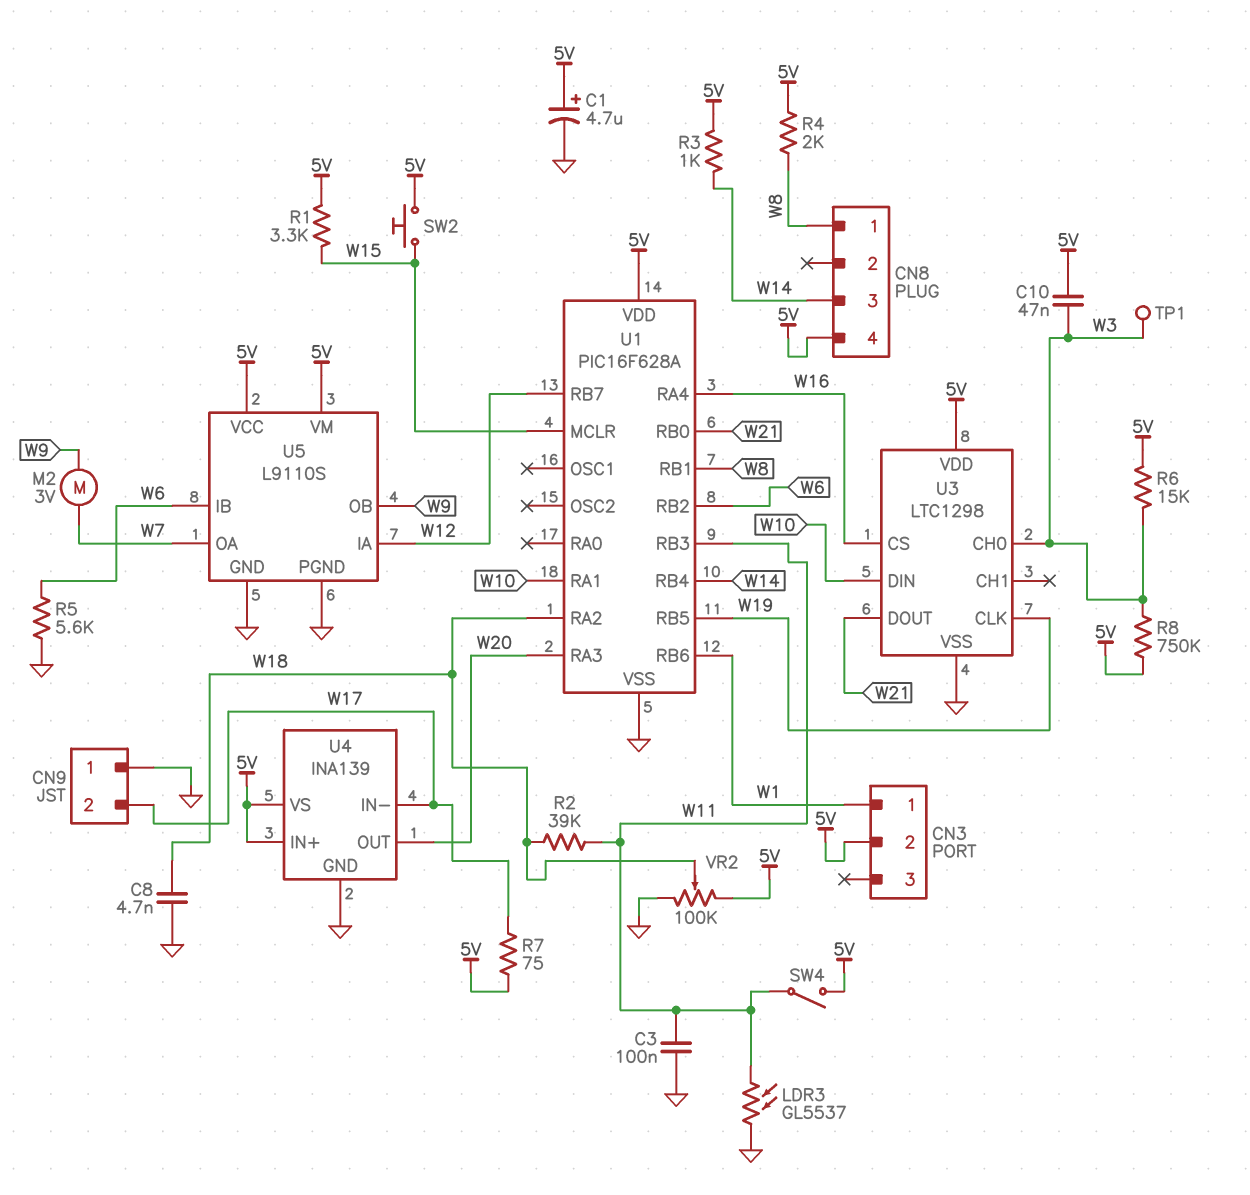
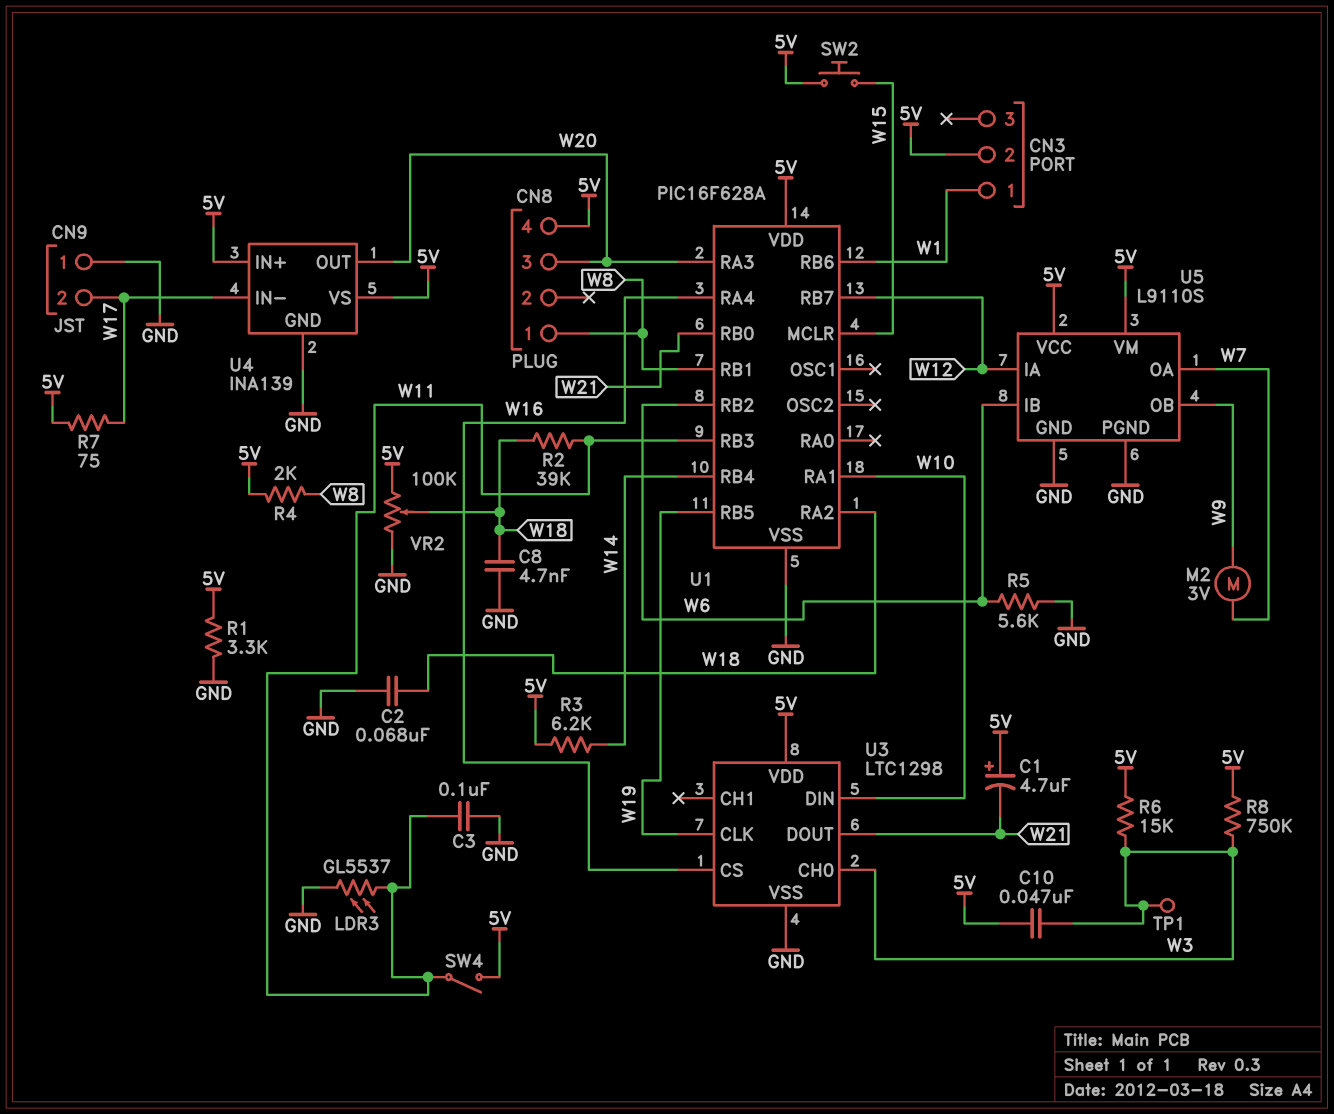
C1: 4.7uF (plus 5V, minus GND) -> 4.7uF (plus 5V, minus W21)
C2: none -> 68nF (GND, W18)
CN8 pin 3: W14 -> W20
R1: 3.3k (5V, W15) -> 3.3k (5V, GND)
R3: 1k (5V, W14) -> 6.2k (5V, W14)

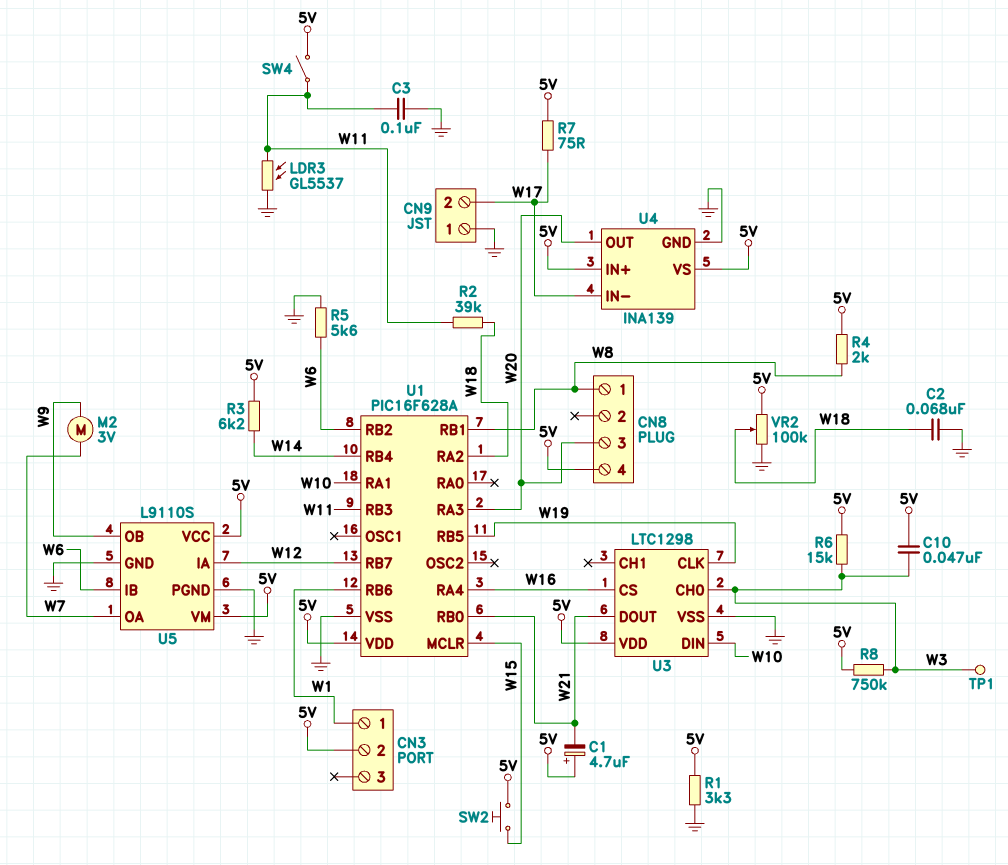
C8: 4.7nF (GND, W18) -> none

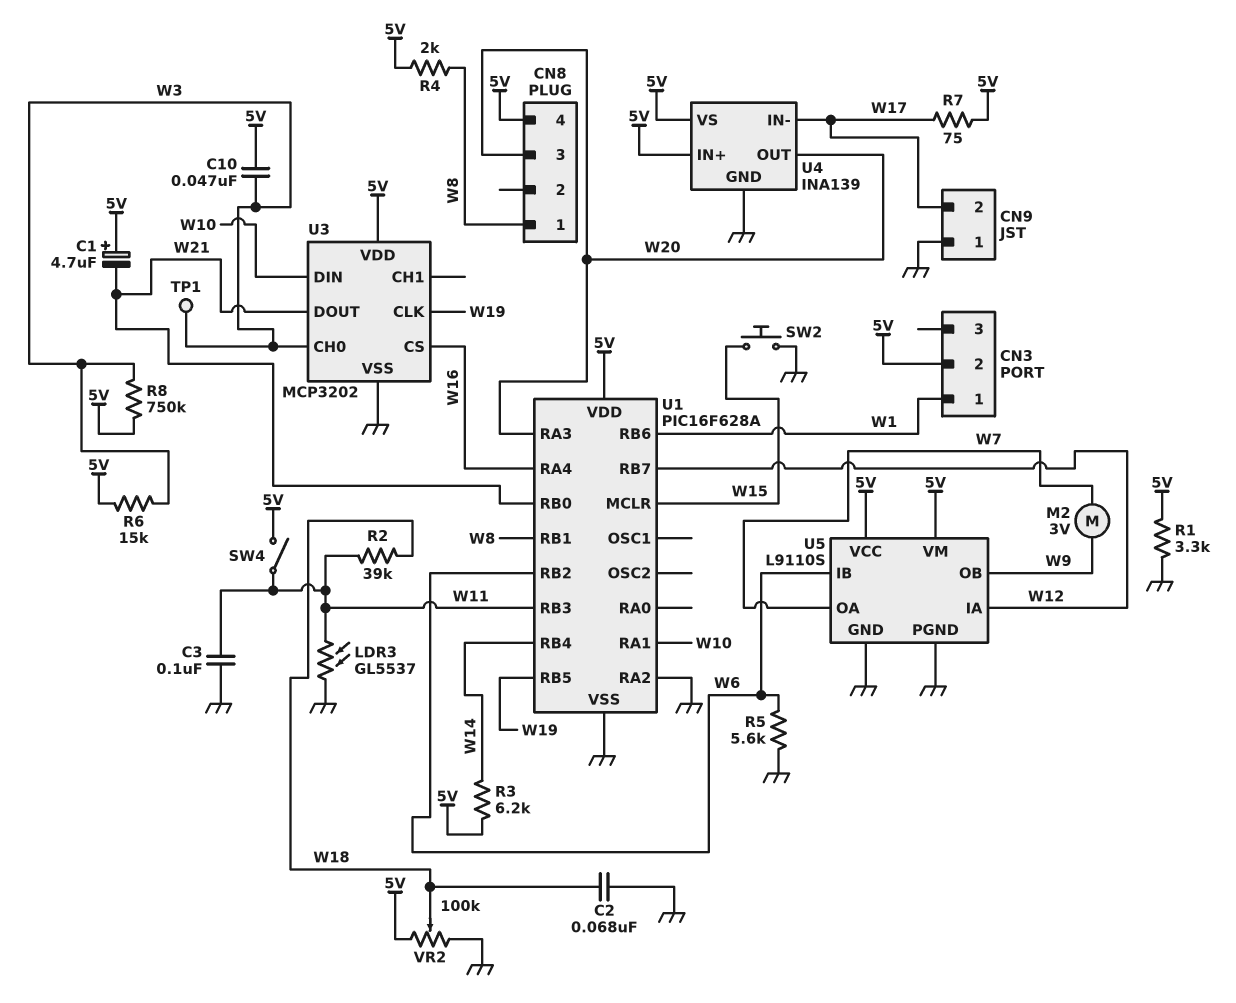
SW2: button (5V, W15) -> button (GND, W15)
U1 pin RA2: W18 -> GND
U3: LTC1298 -> MCP3202

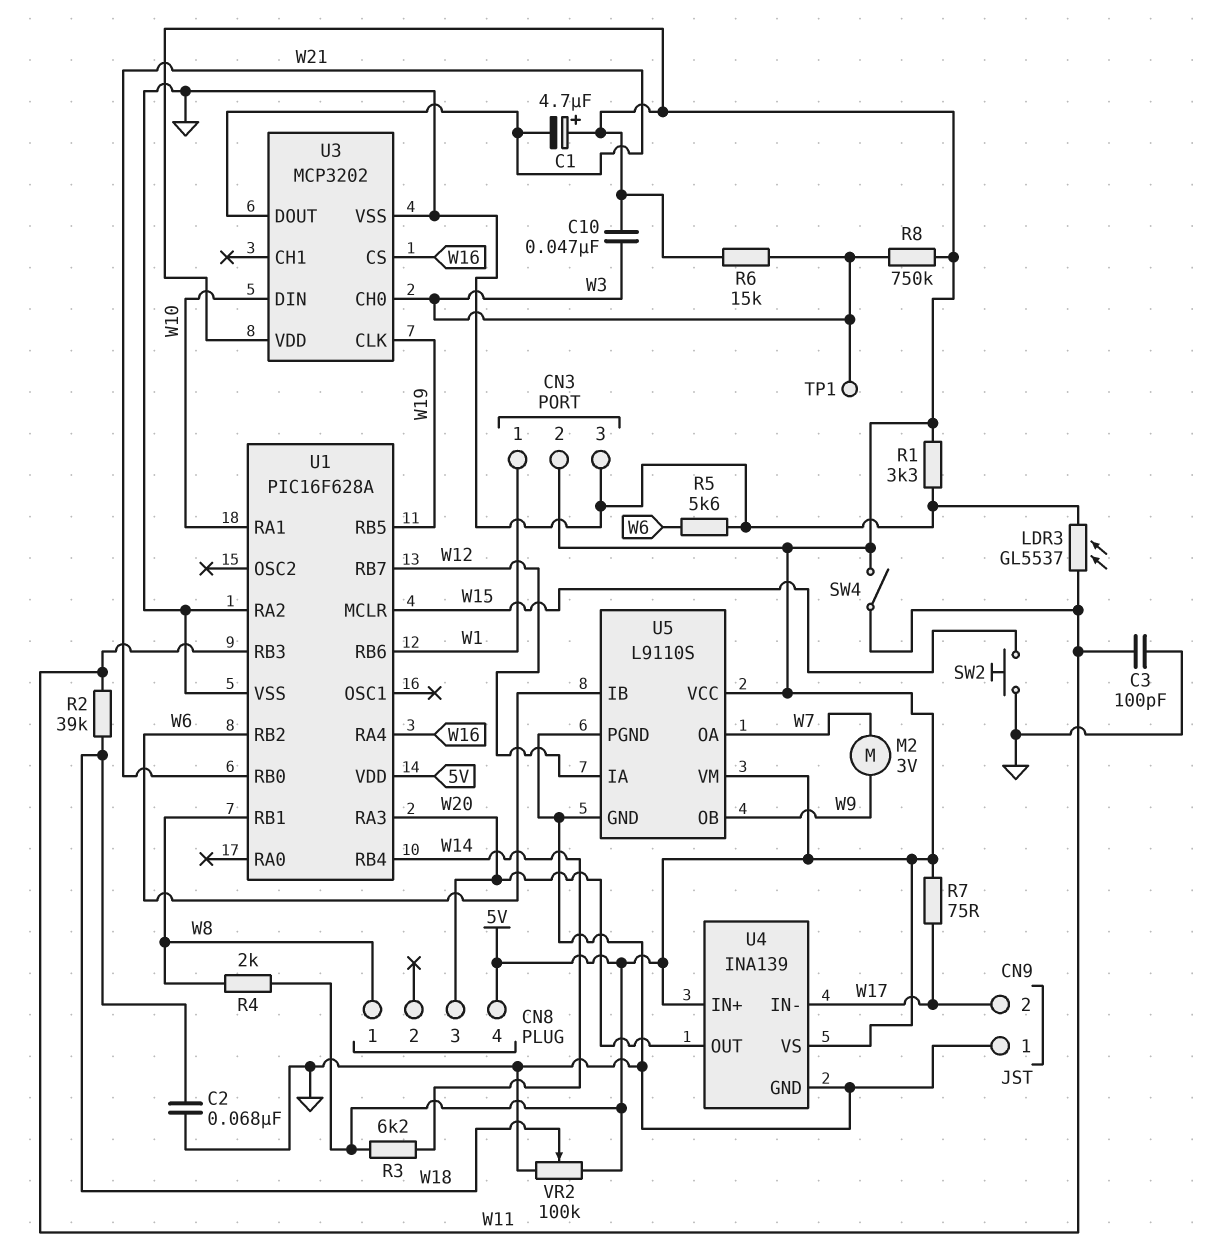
C3: 100nF (GND, W11) -> 100pF (GND, W11)
CN3 pin 3: none -> GND

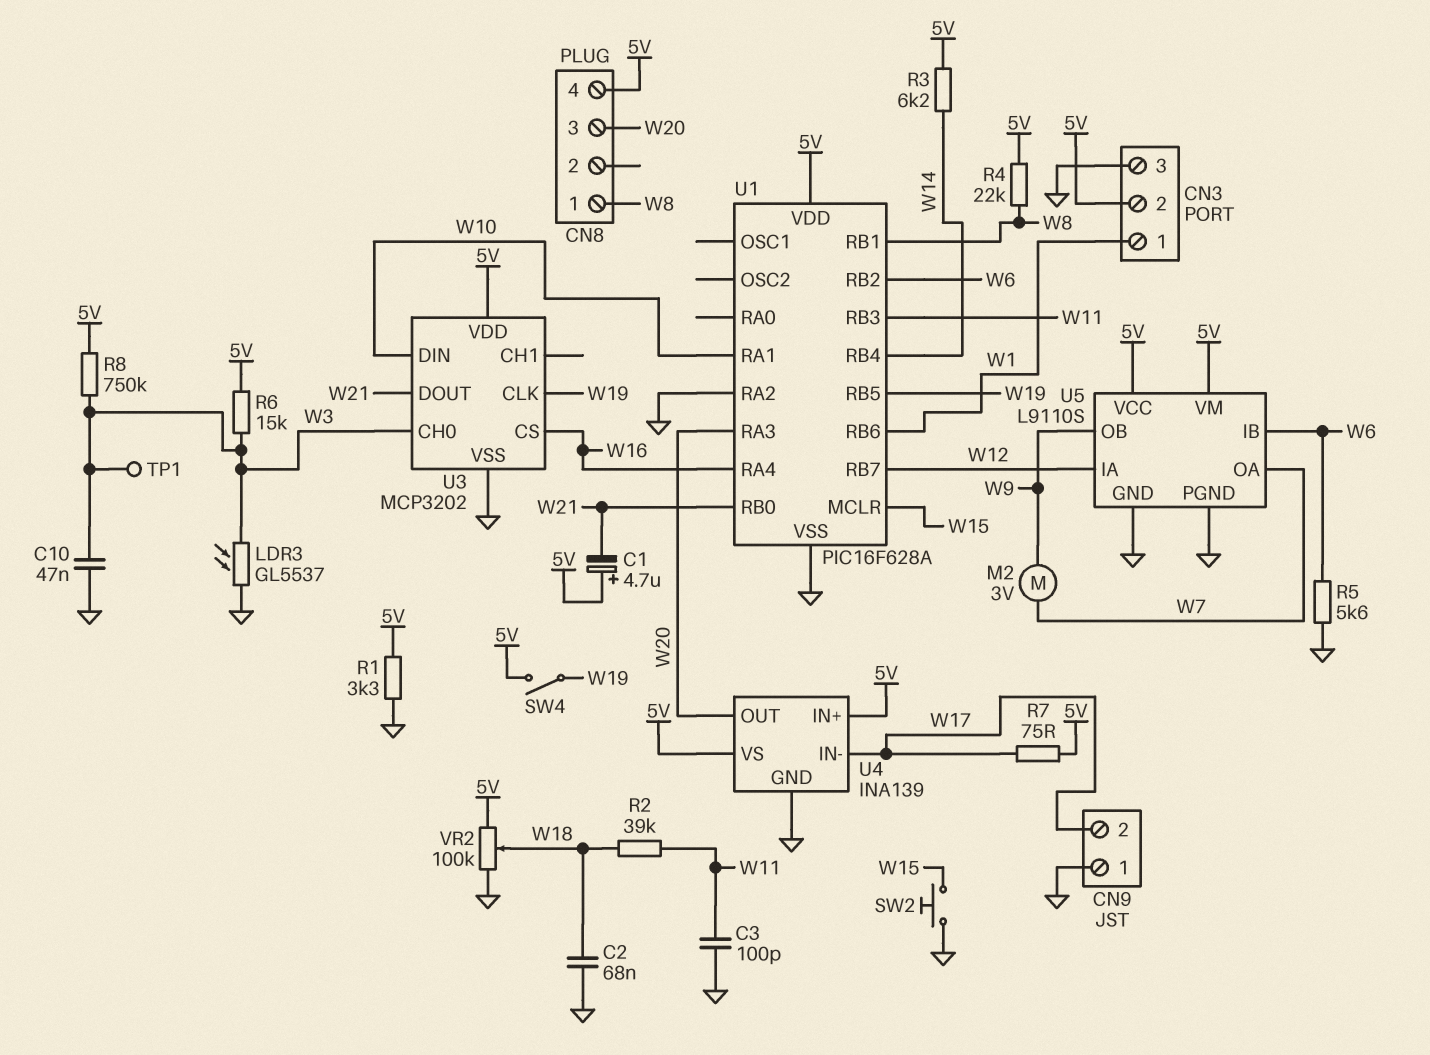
C10: 47nF (5V, W3) -> 47nF (GND, W3)
LDR3: GL5537 (GND, W11) -> GL5537 (GND, W3)
R4: 2k (5V, W8) -> 22k (5V, W8)
SW4: switch (5V, W11) -> switch (5V, W19)

